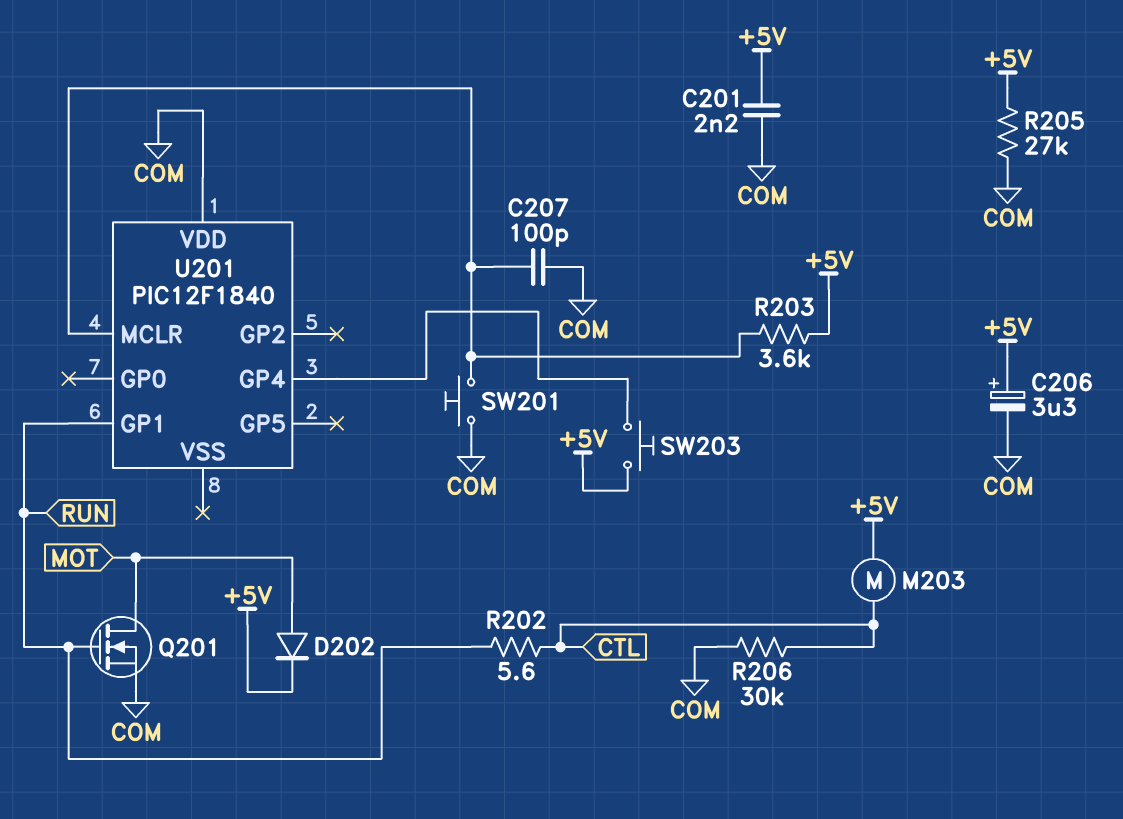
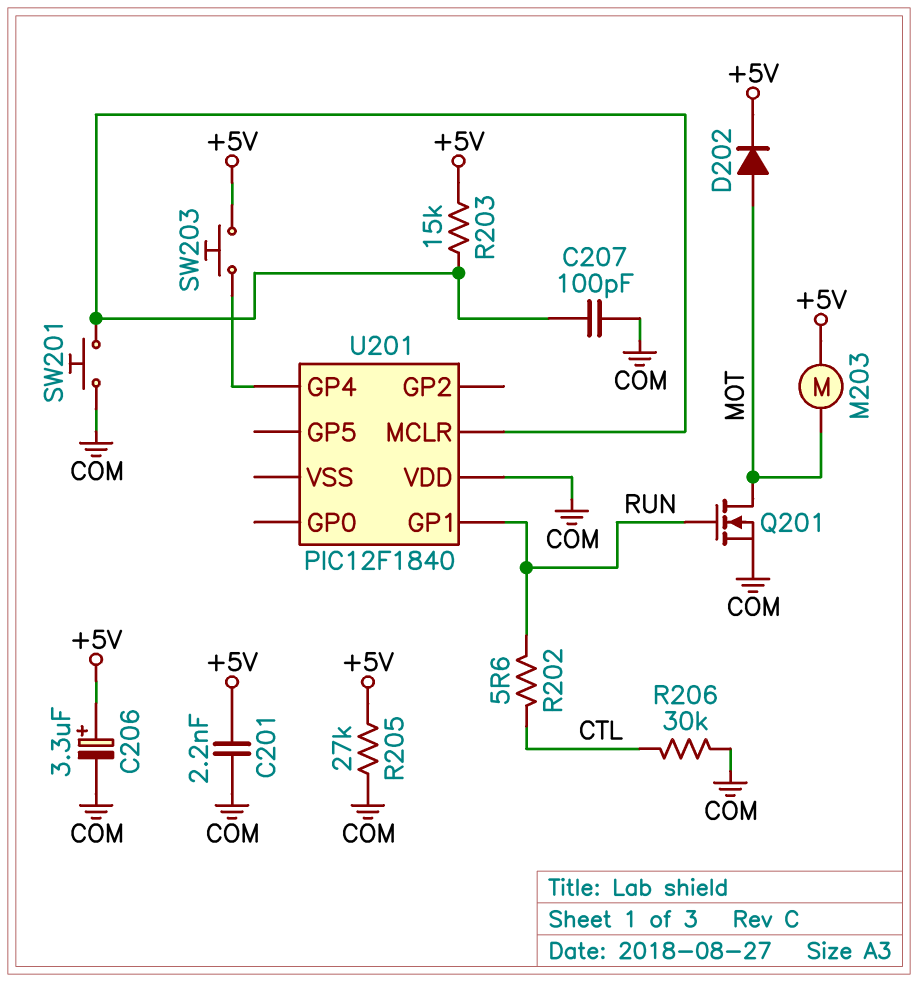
M203: motor (+5V, CTL) -> motor (+5V, MOT)
R203: 3.6k (+5V, U201/MCLR) -> 15k (+5V, U201/MCLR)

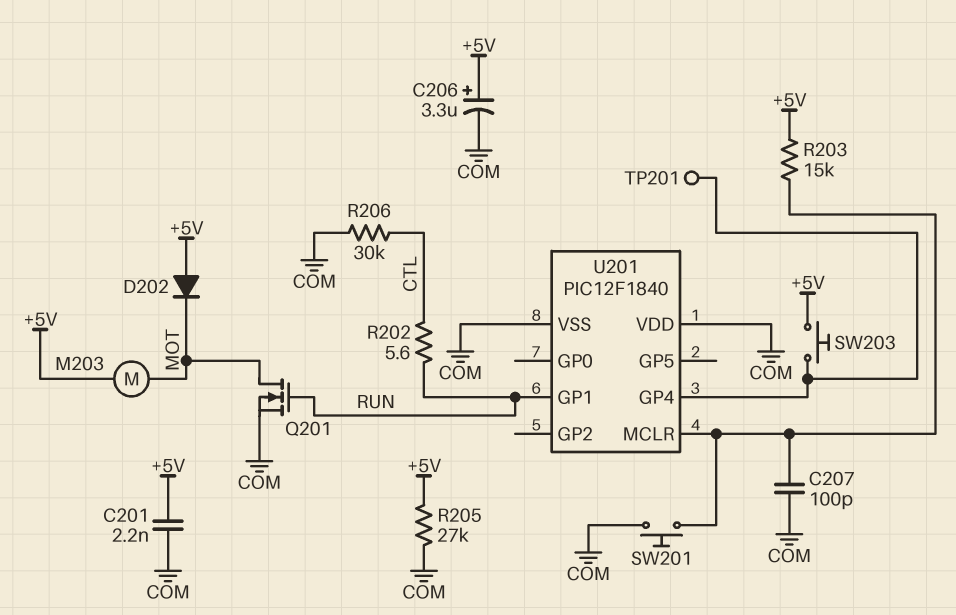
D202: diode (A MOT, K +5V) -> diode (A +5V, K MOT)
TP201: none -> test point (U201/GP4)
U201 pin VSS: none -> COM

